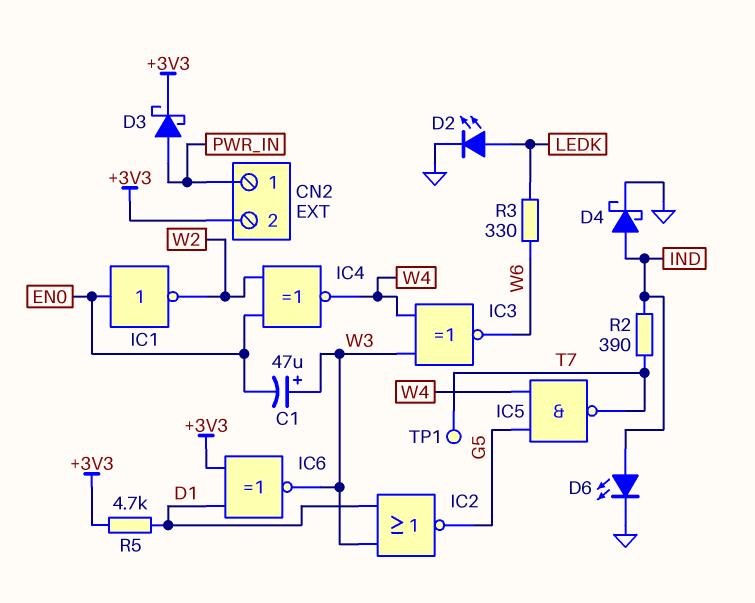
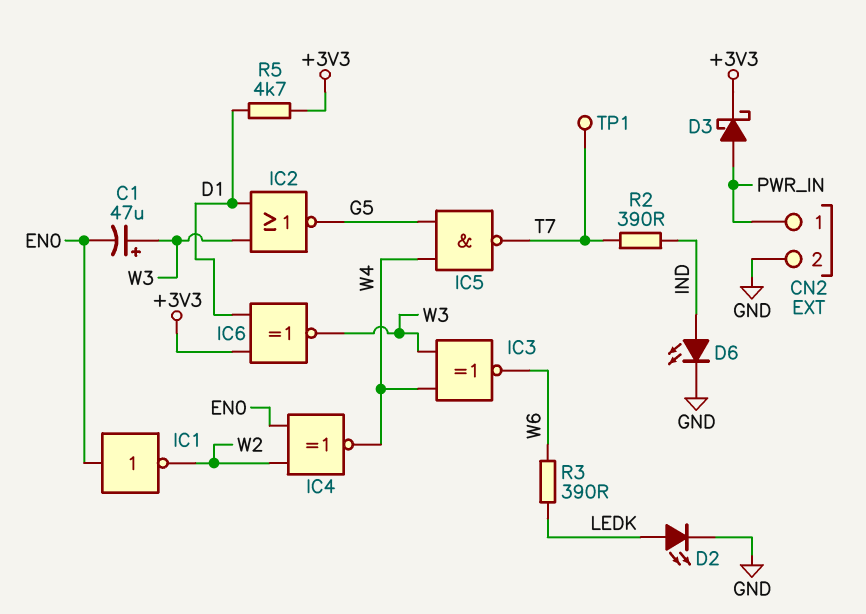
CN2 pin 2: +3V3 -> GND
D4: schottky (A IND, K GND) -> none
R3: 330 (LEDK, W6) -> 390 (LEDK, W6)

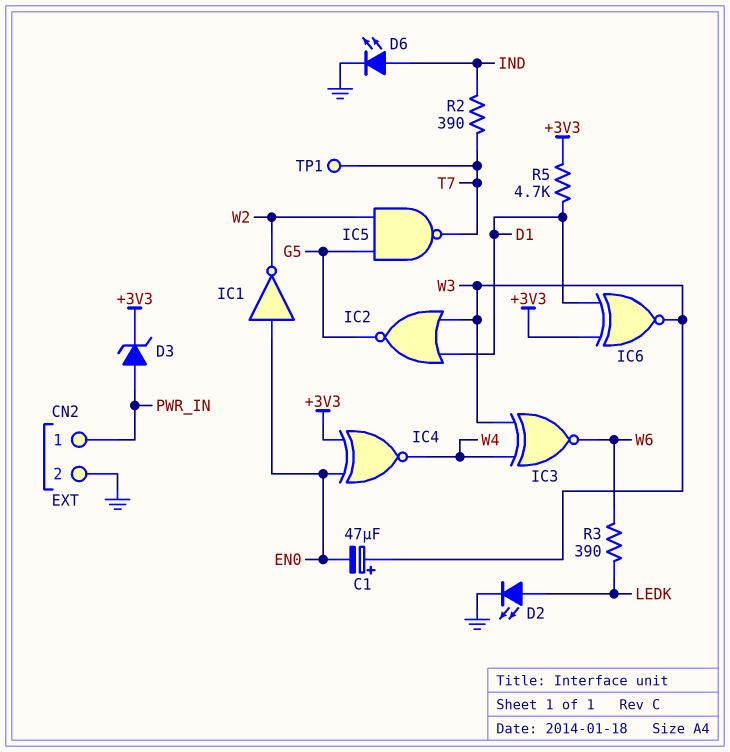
D3: schottky (A PWR_IN, K +3V3) -> zener (A PWR_IN, K +3V3)
IC4: XNOR (in EN0, in W2, out W4) -> XNOR (in +3V3, in EN0, out W4)
IC5: NAND (in G5, in W4, out T7) -> NAND (in G5, in W2, out T7)

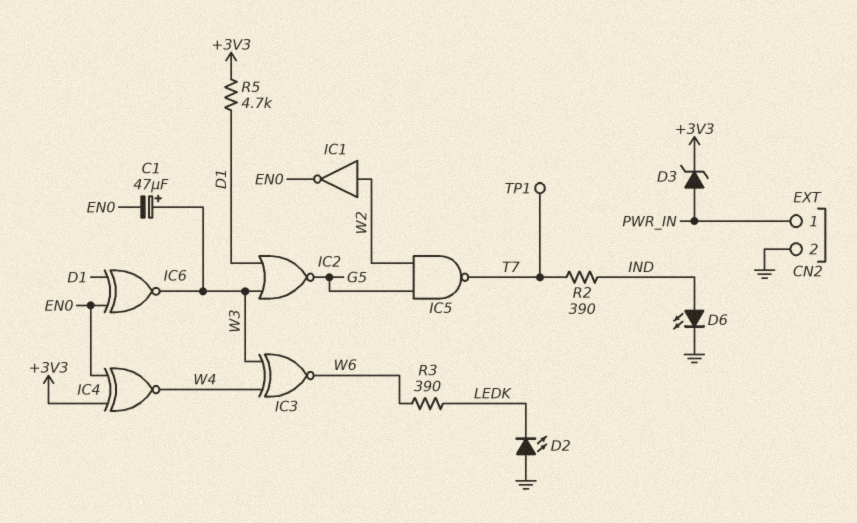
D2: LED (A LEDK, K GND) -> LED (A GND, K LEDK)
IC1: NOT (in EN0, out W2) -> NOT (in W2, out EN0)
IC6: XNOR (in +3V3, in D1, out W3) -> XNOR (in D1, in EN0, out W3)

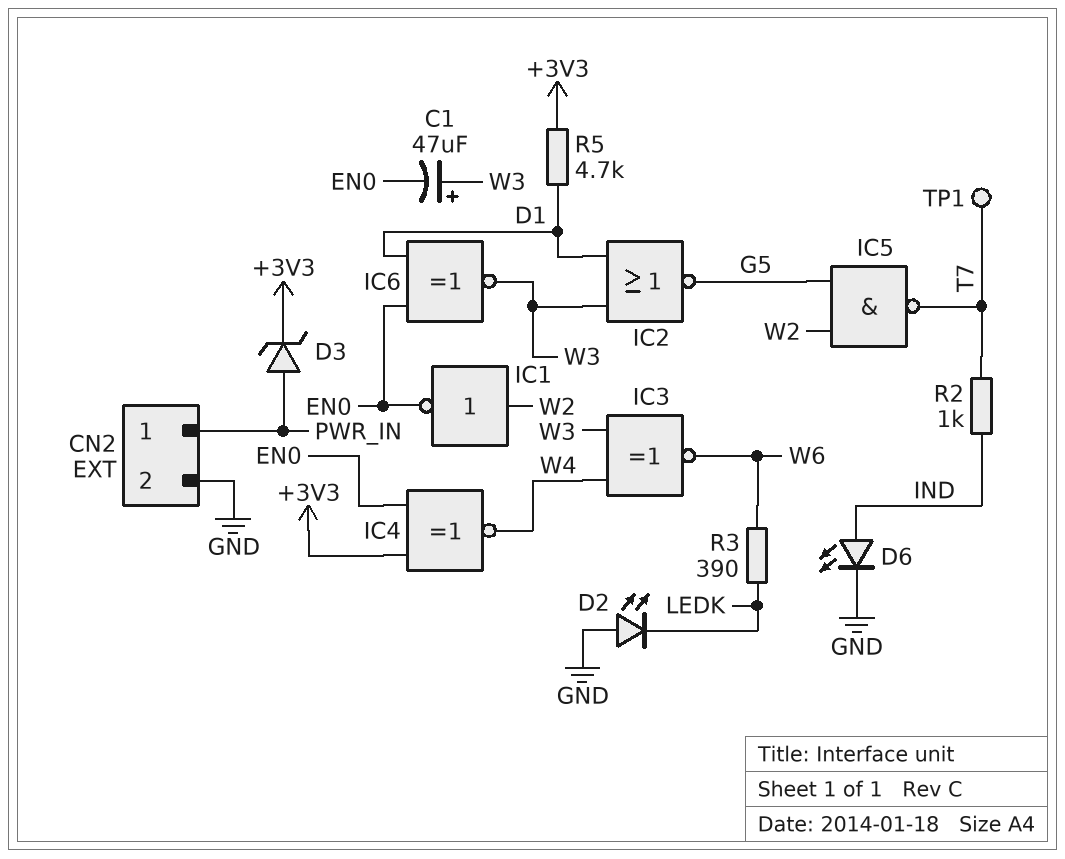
R2: 390 (IND, T7) -> 1k (IND, T7)

